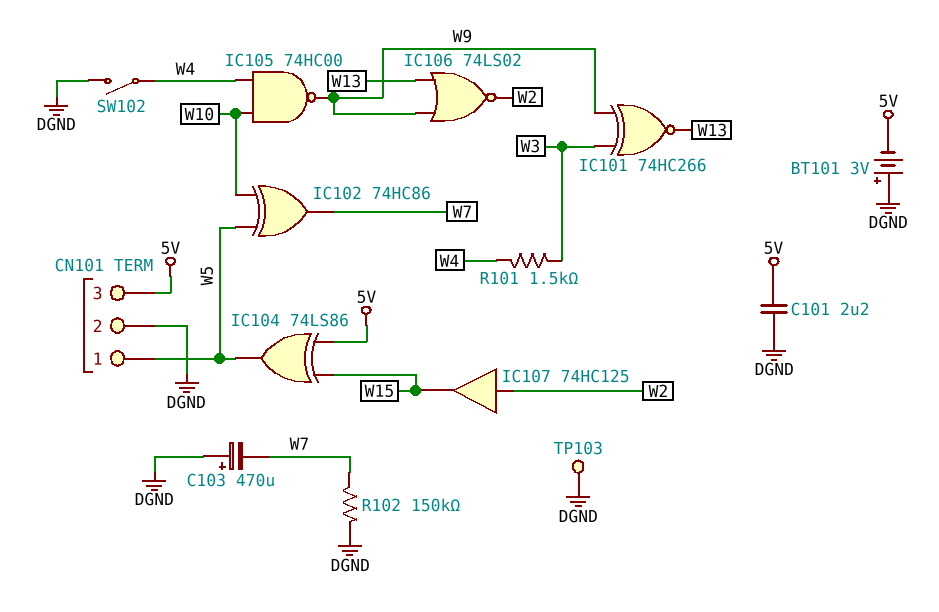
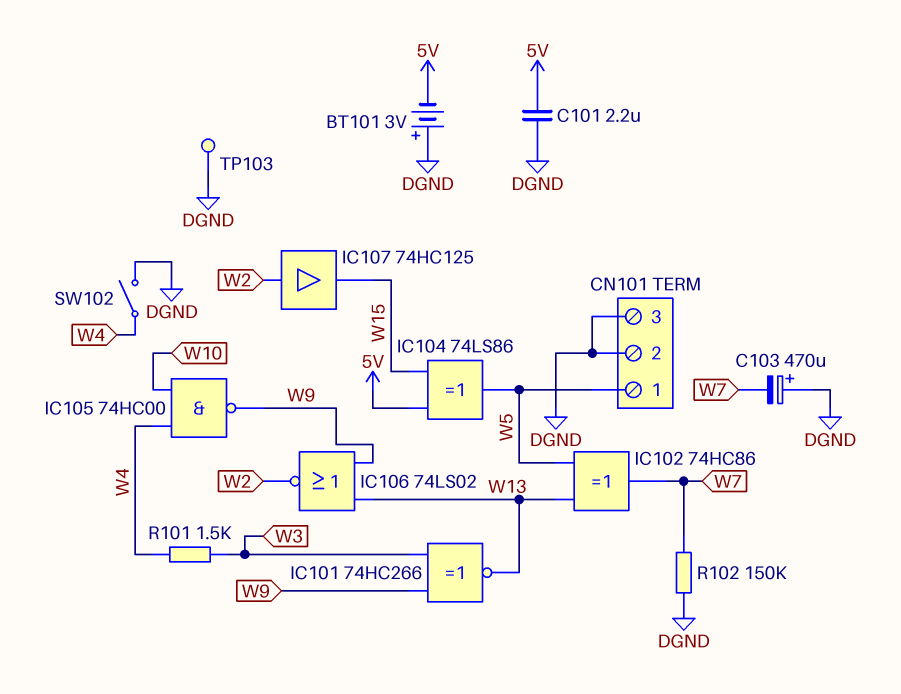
CN101 pin 3: 5V -> DGND
IC102: XOR 74HC86 (in W5, in W10, out W7) -> XOR 74HC86 (in W5, in W13, out W7)

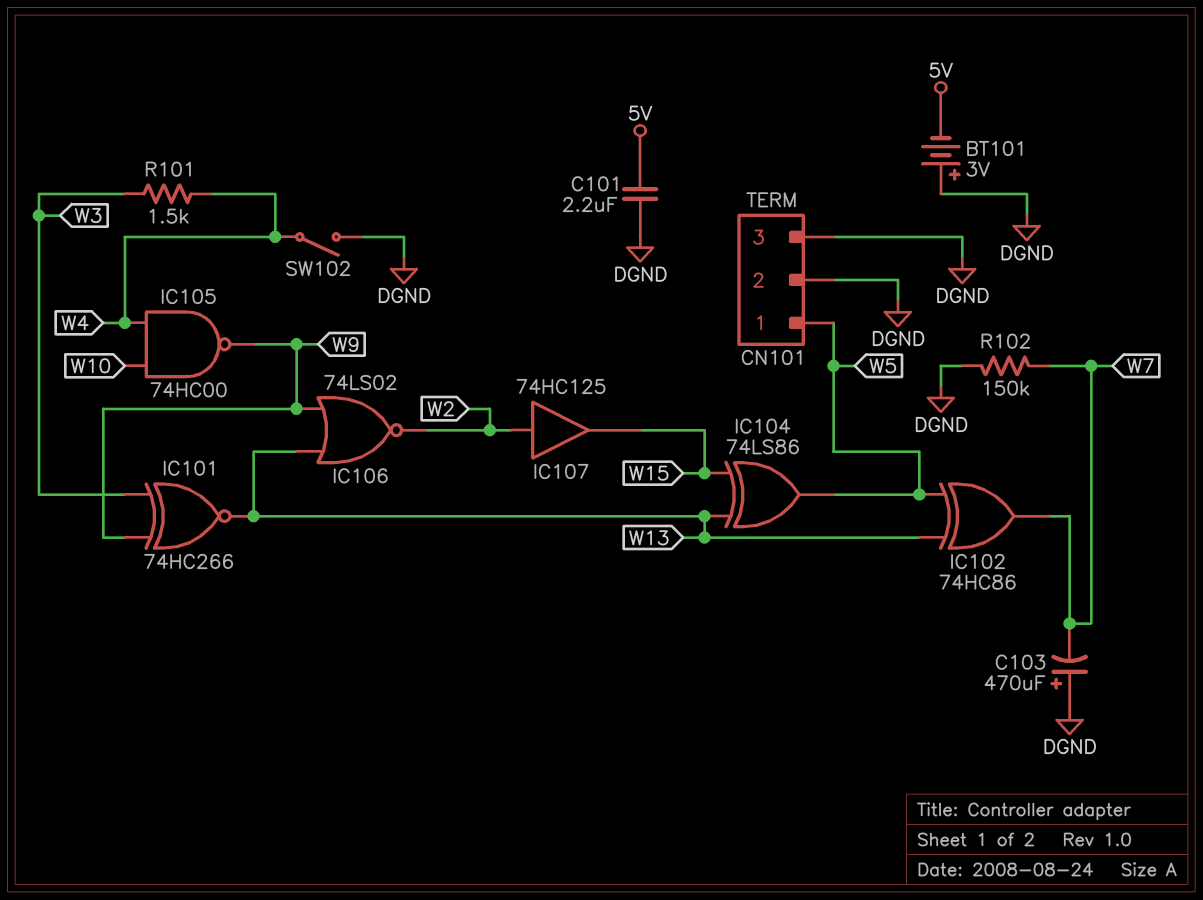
IC104: XOR 74LS86 (in 5V, in W15, out W5) -> XOR 74LS86 (in W13, in W15, out W5)
TP103: test point (DGND) -> none

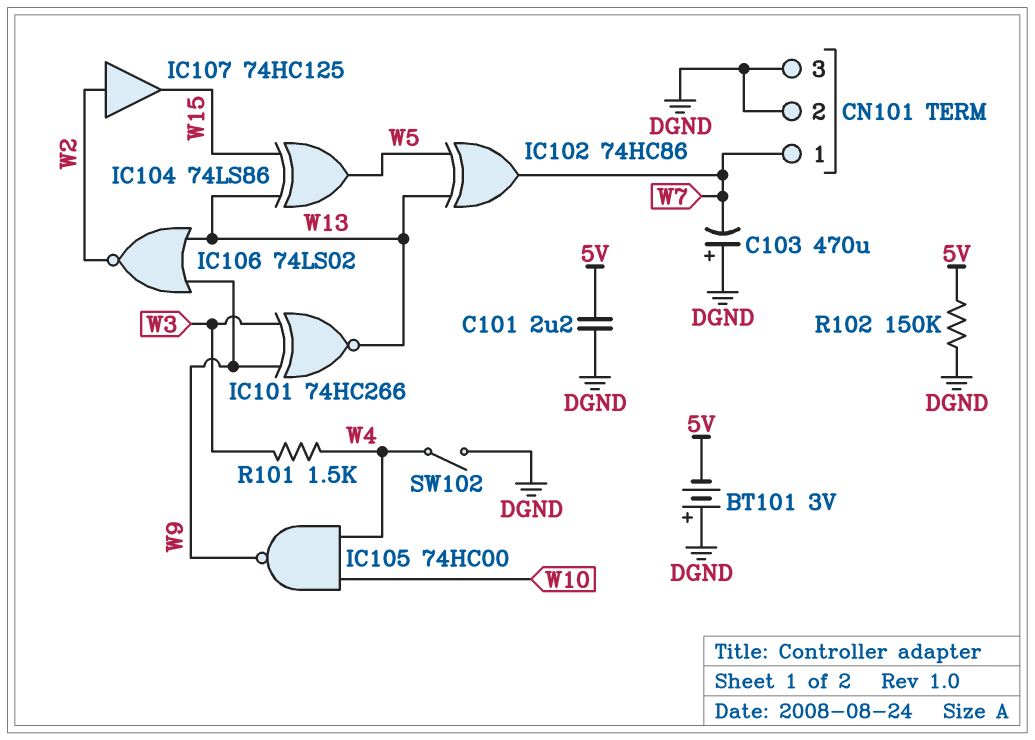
CN101 pin 1: W5 -> W7
R102: 150k (DGND, W7) -> 150k (5V, DGND)

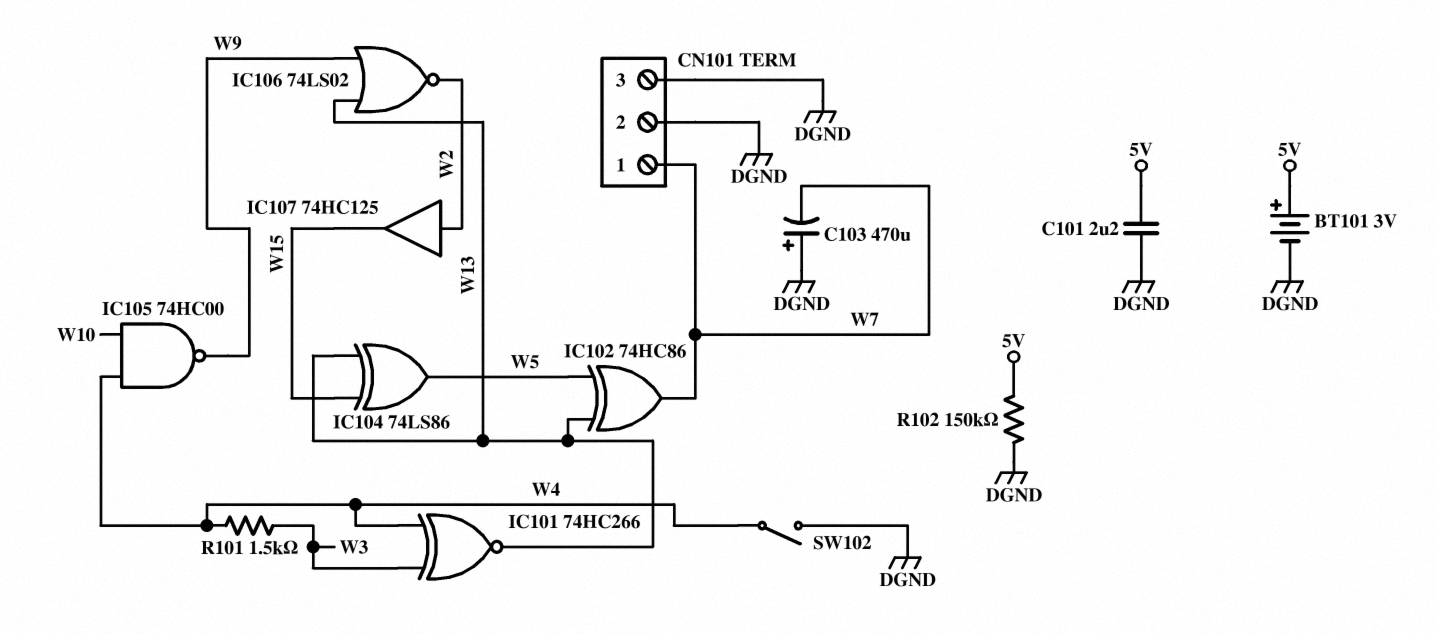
BT101: 3V (plus DGND, minus 5V) -> 3V (plus 5V, minus DGND)
IC101: XNOR 74HC266 (in W3, in W9, out W13) -> XNOR 74HC266 (in W3, in W4, out W13)

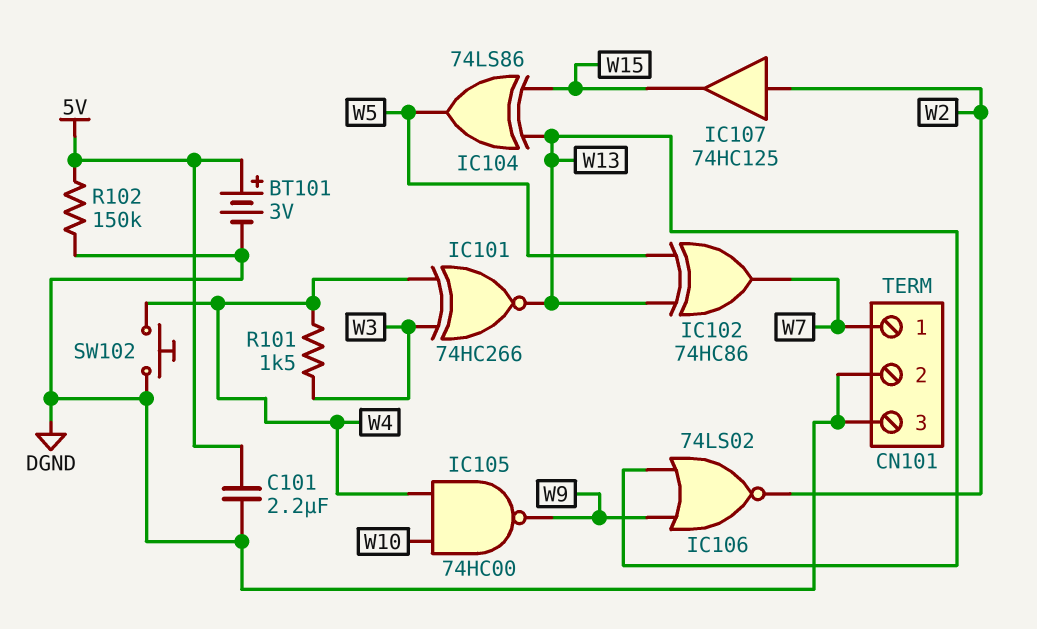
C103: 470uF (plus DGND, minus W7) -> none
SW102: switch (DGND, W4) -> button (DGND, W4)

